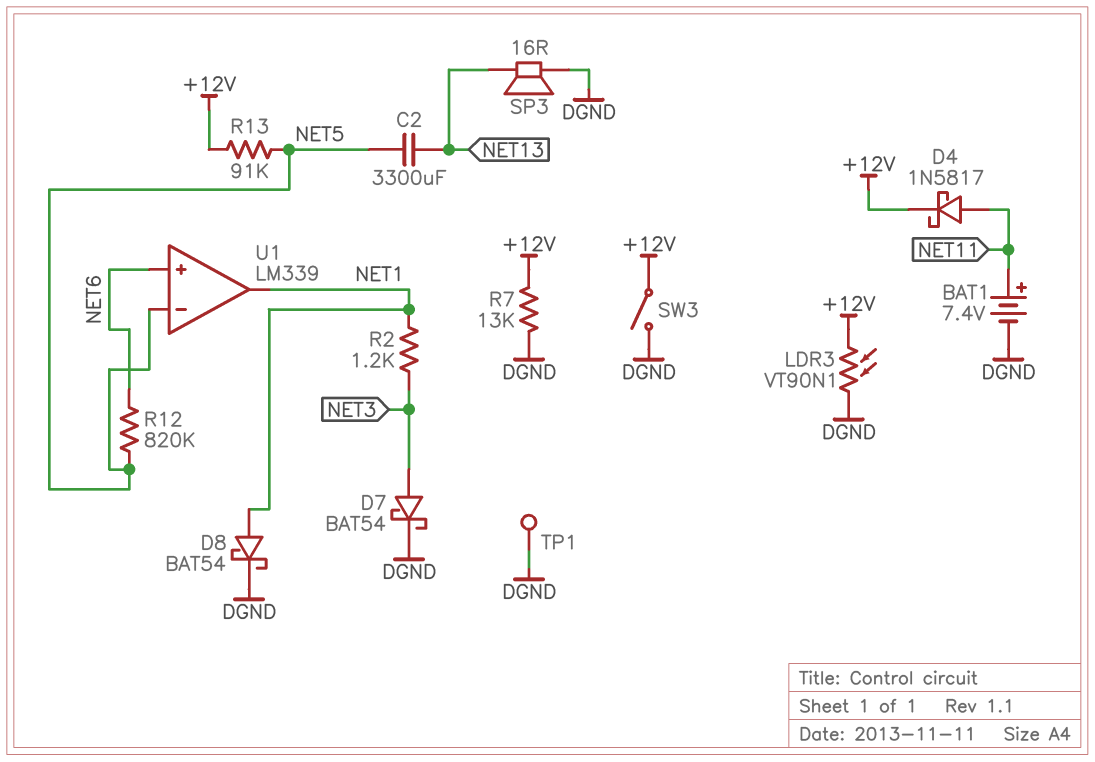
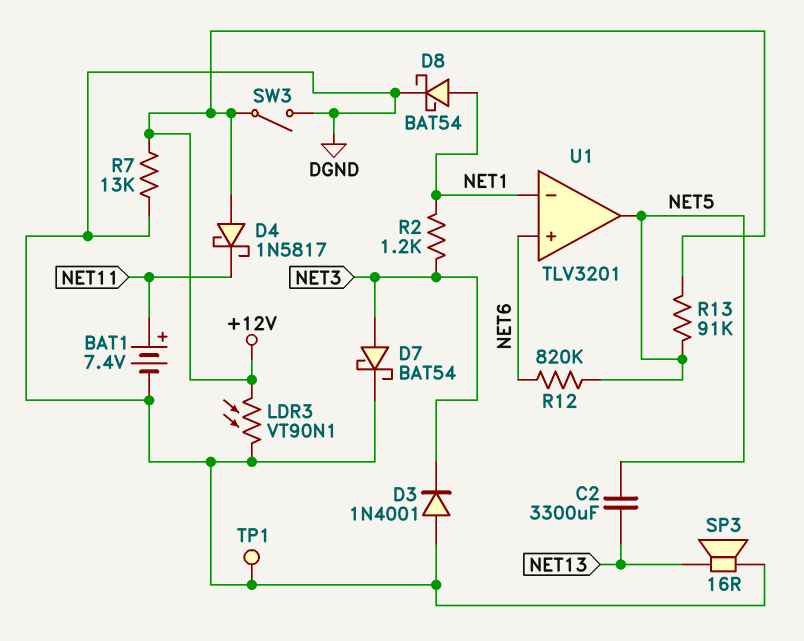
D3: none -> diode 1N4001 (A DGND, K NET3)
D4: schottky 1N5817 (A NET11, K +12V) -> schottky 1N5817 (A +12V, K NET11)
U1: LM339 -> TLV3201
U1 pin in-: NET5 -> NET1
U1 pin out: NET1 -> NET5

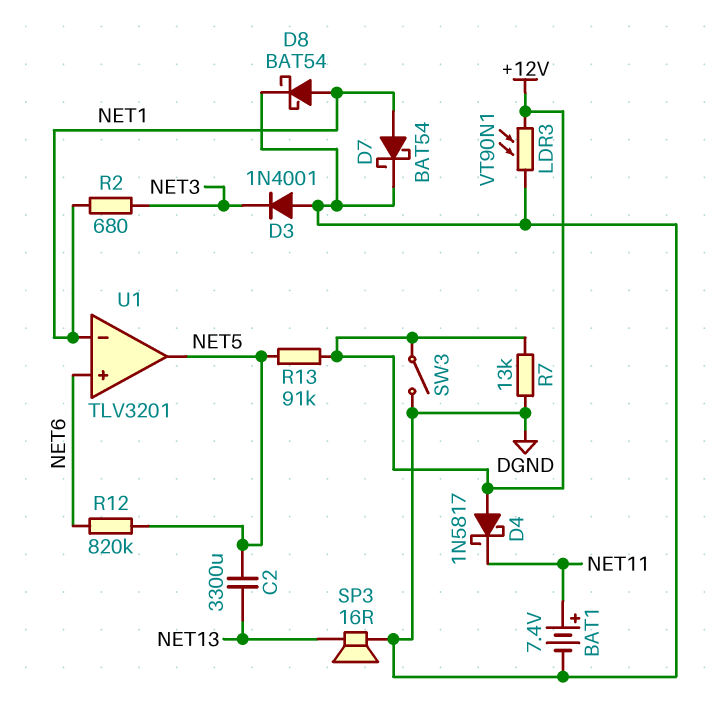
D7: schottky BAT54 (A NET3, K DGND) -> schottky BAT54 (A NET1, K DGND)
R2: 1.2k (NET1, NET3) -> 680 (NET1, NET3)
TP1: test point (DGND) -> none

